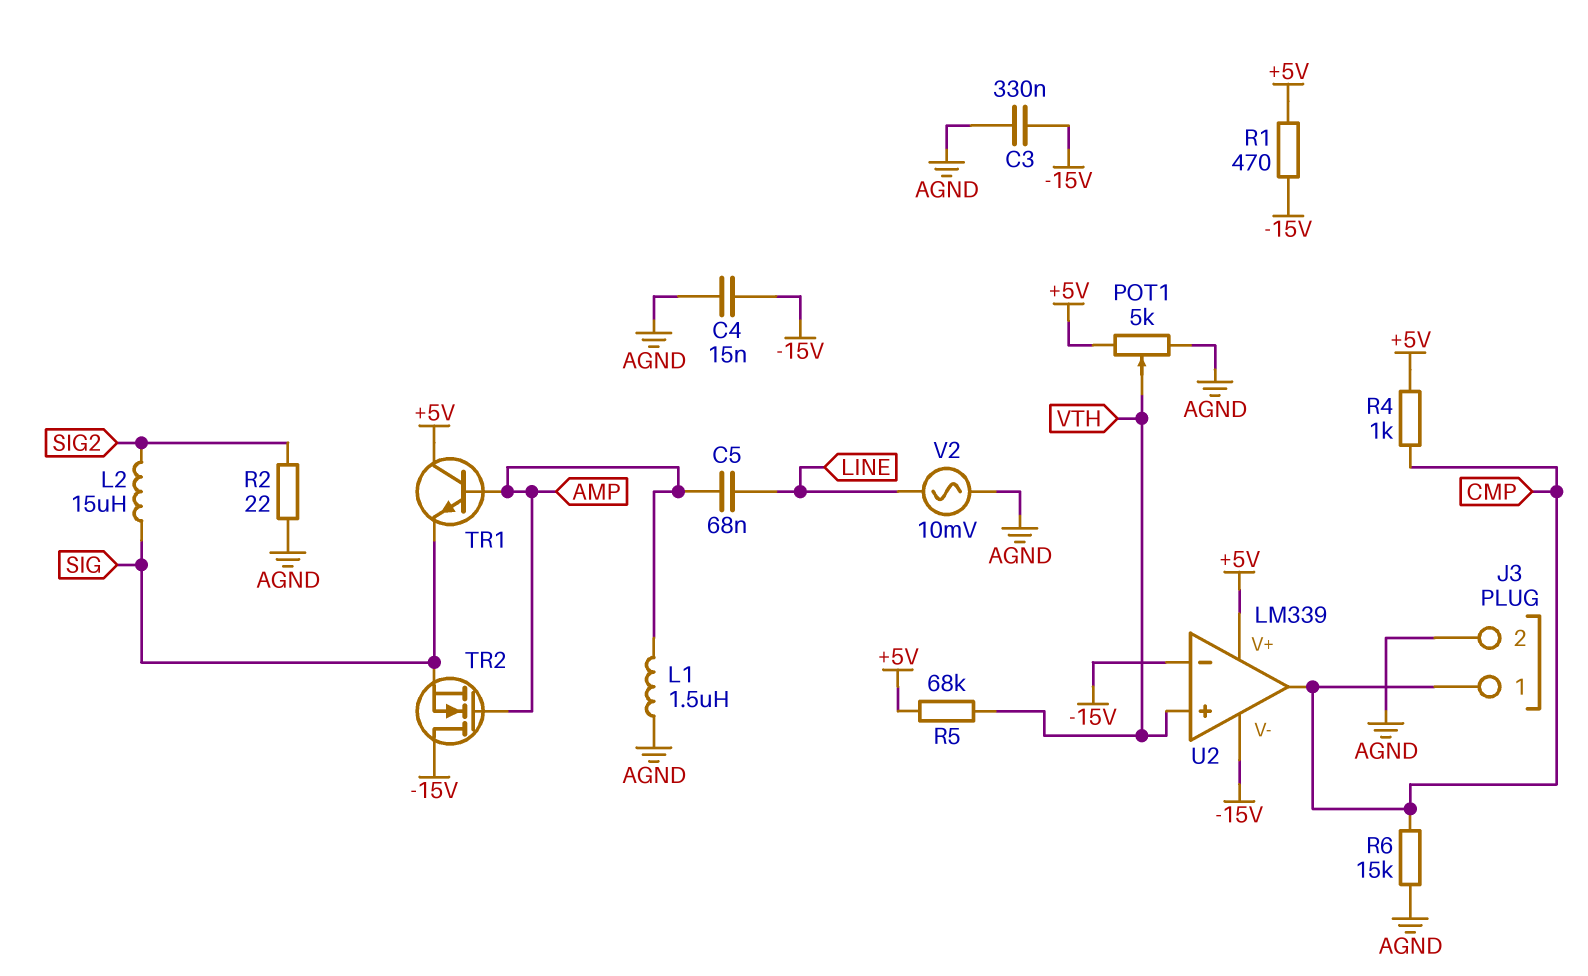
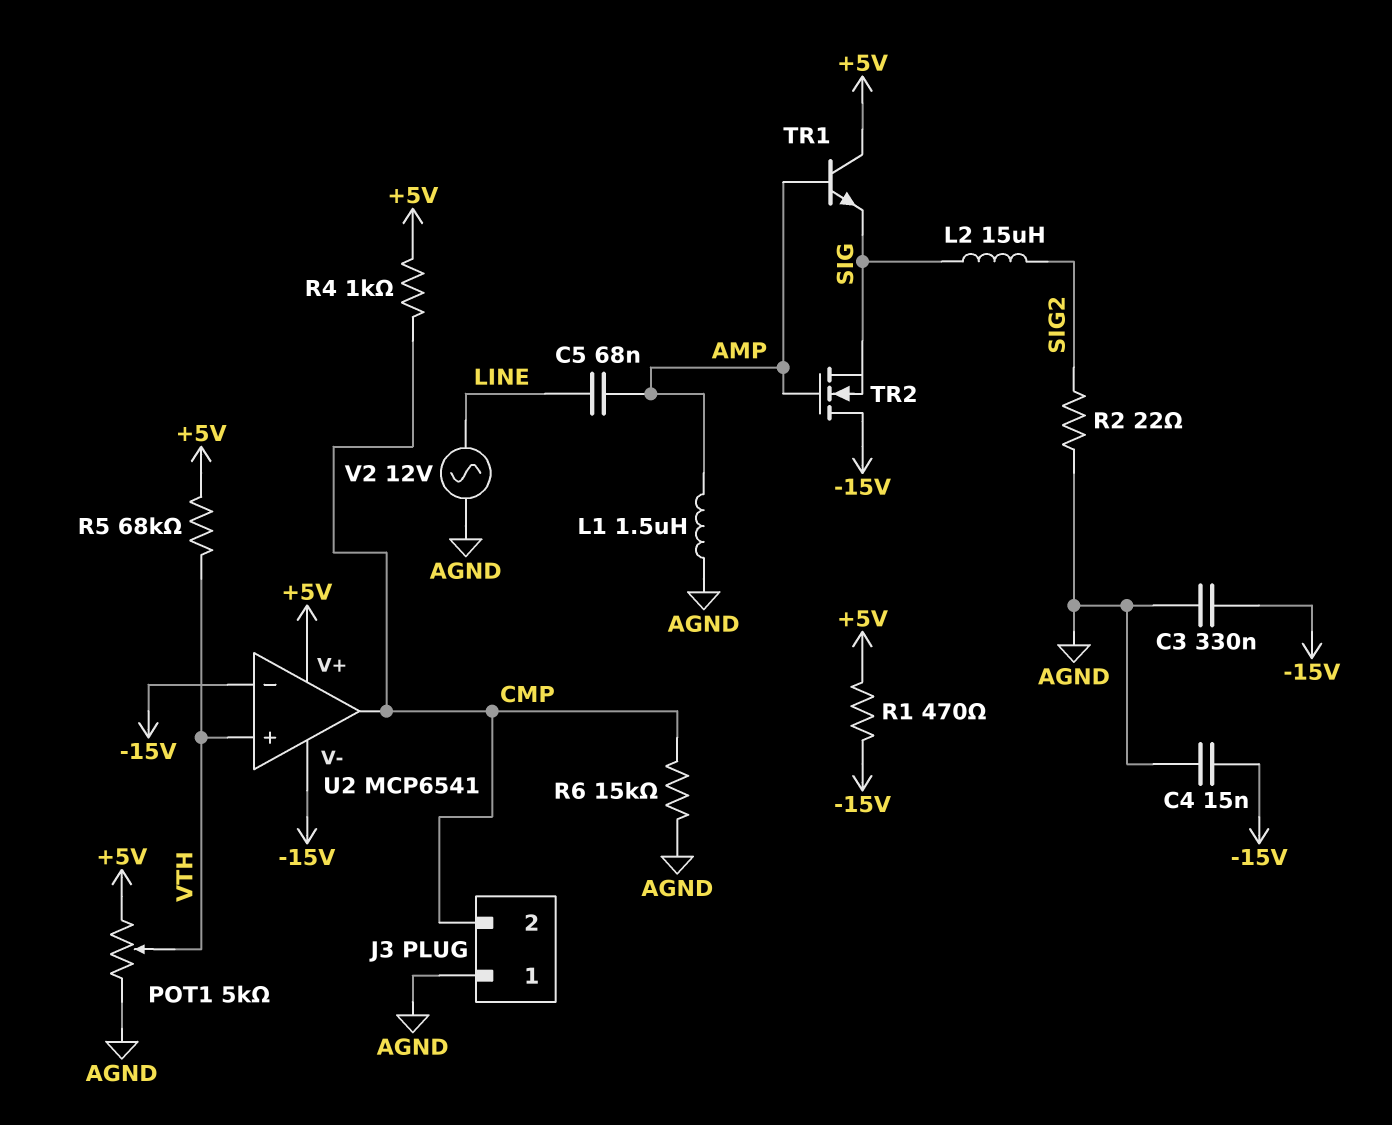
J3 pin 1: CMP -> AGND
J3 pin 2: AGND -> CMP
U2: LM339 -> MCP6541
V2: AC 10mV (AGND, LINE) -> AC 12V (AGND, LINE)

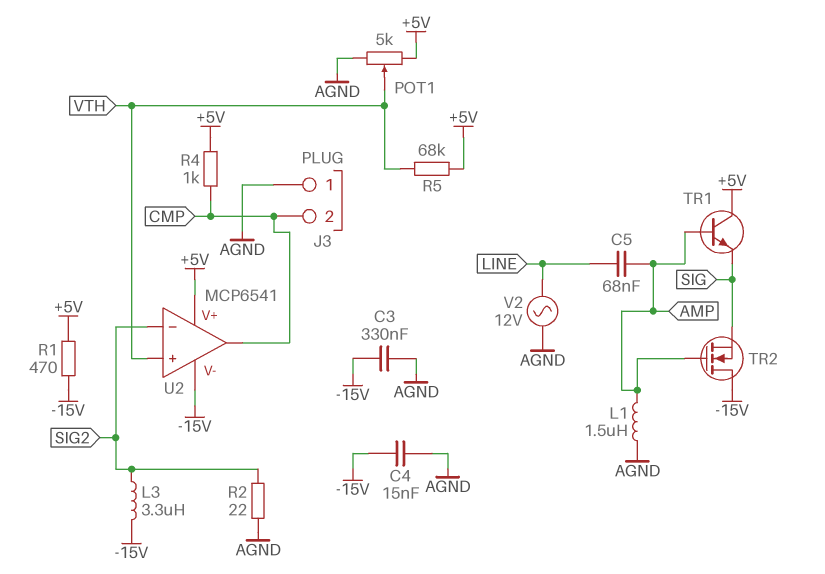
L2: 15uH (SIG, SIG2) -> none
L3: none -> 3.3uH (-15V, SIG2)
R6: 15k (AGND, CMP) -> none
U2 pin in-: -15V -> SIG2

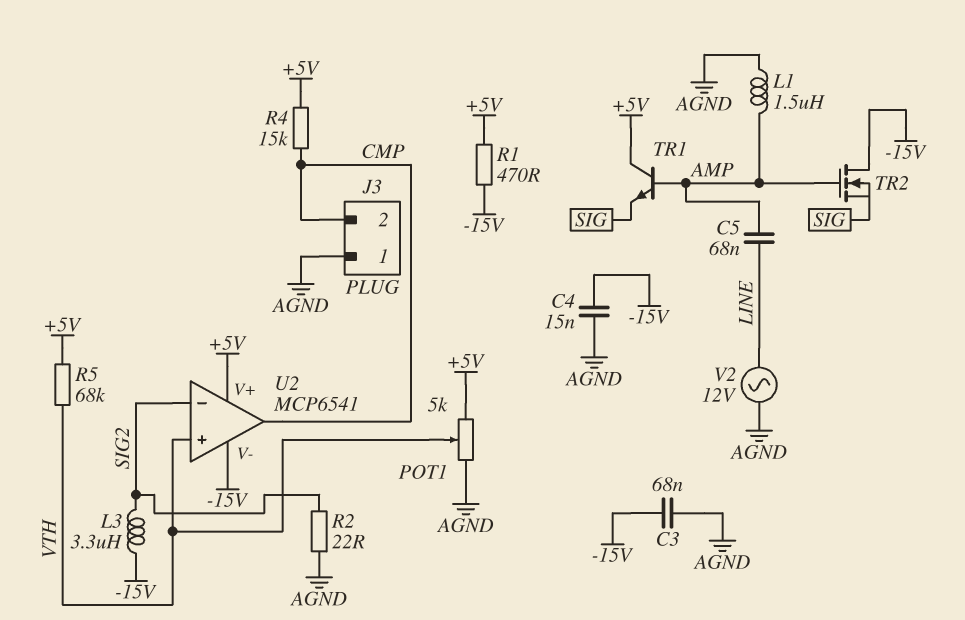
C3: 330nF (-15V, AGND) -> 68nF (-15V, AGND)
R4: 1k (+5V, CMP) -> 15k (+5V, CMP)

